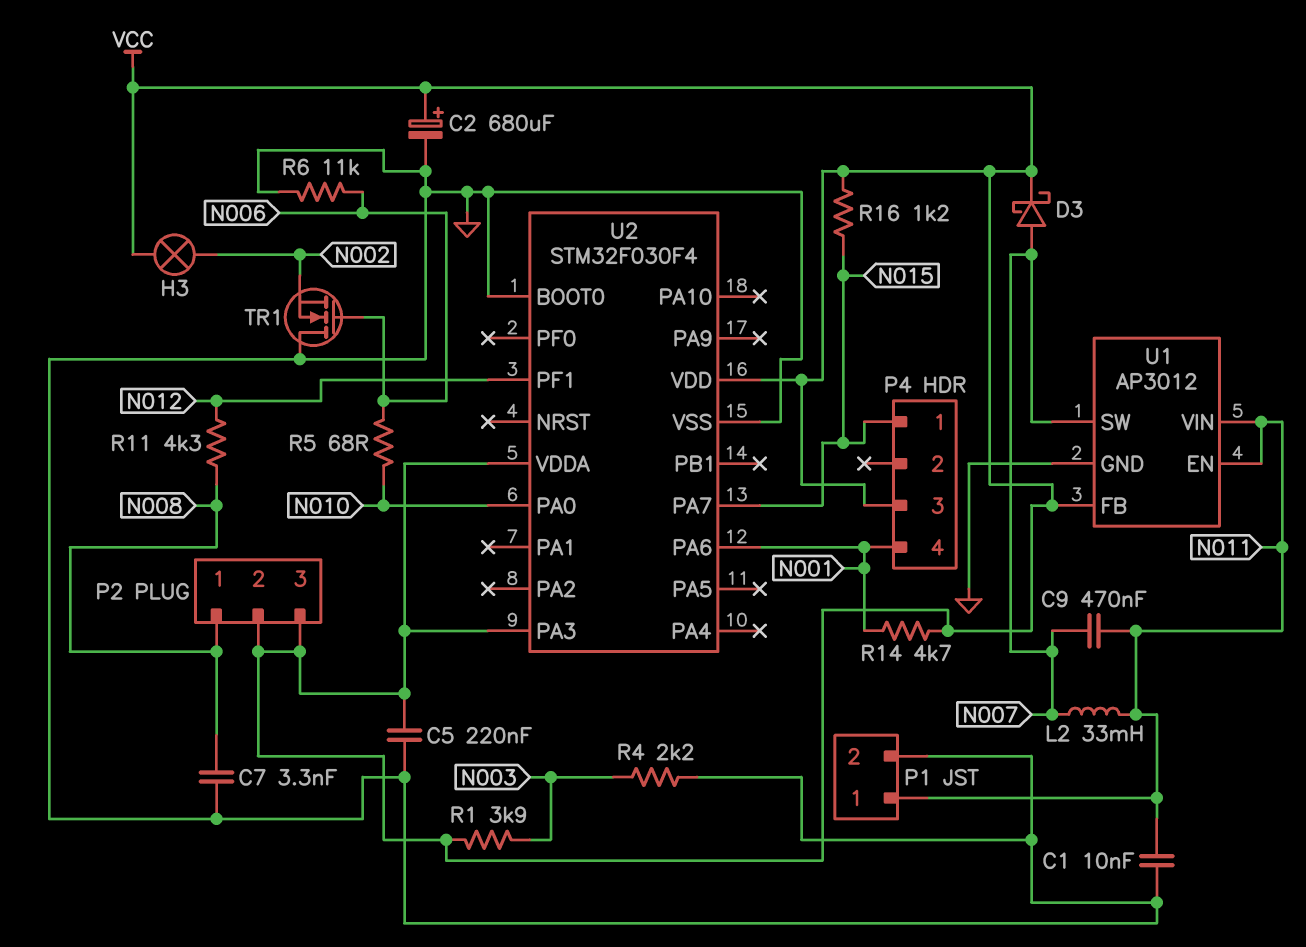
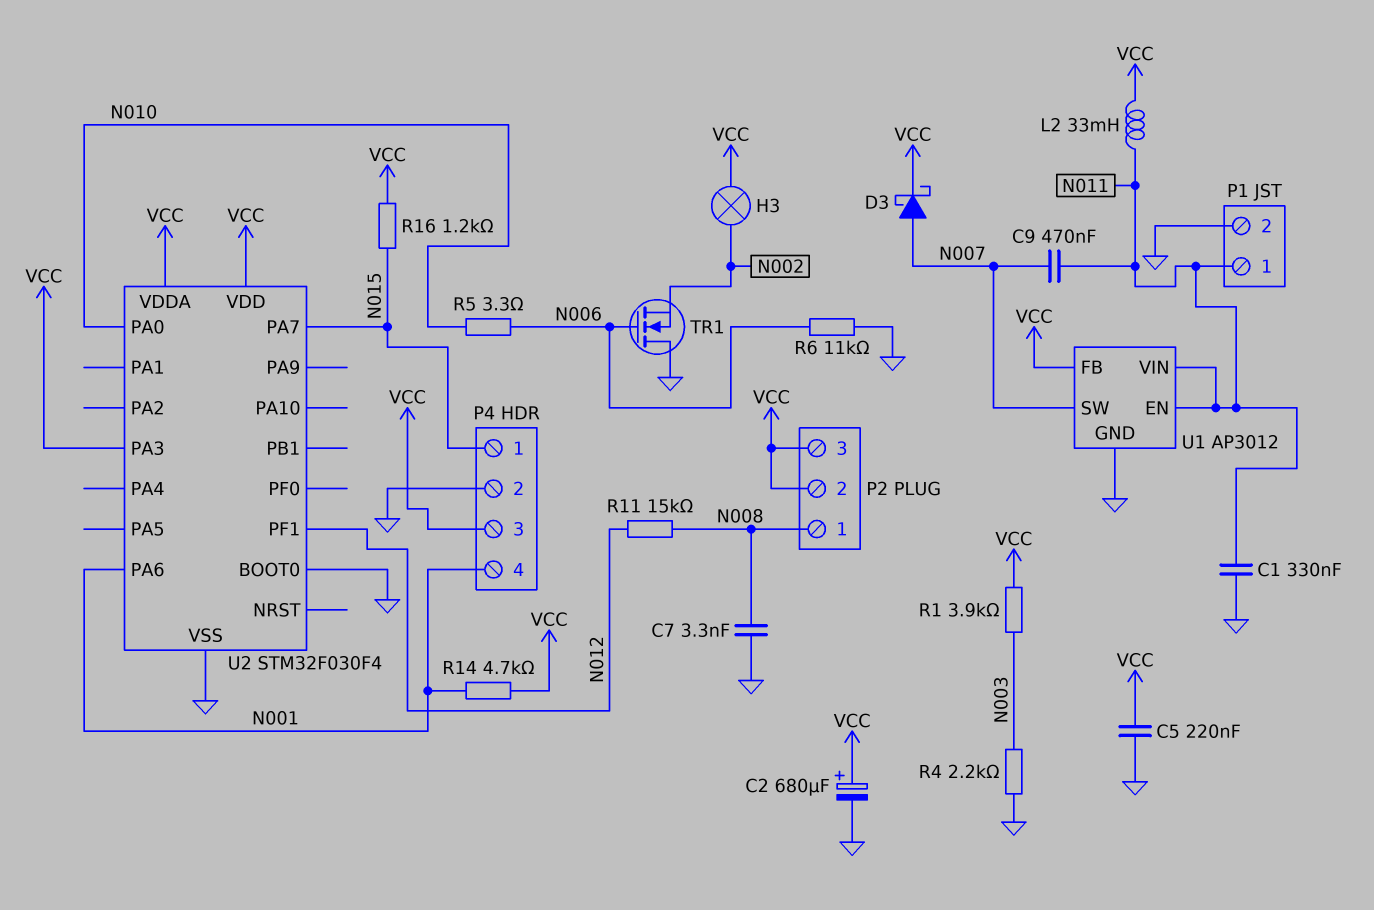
C1: 10nF (GND, N011) -> 330nF (GND, N011)
L2: 33mH (N007, N011) -> 33mH (N011, VCC)
P4 pin 2: none -> GND
R5: 68 (N006, N010) -> 3.3 (N006, N010)
R11: 4.3k (N008, N012) -> 15k (N008, N012)

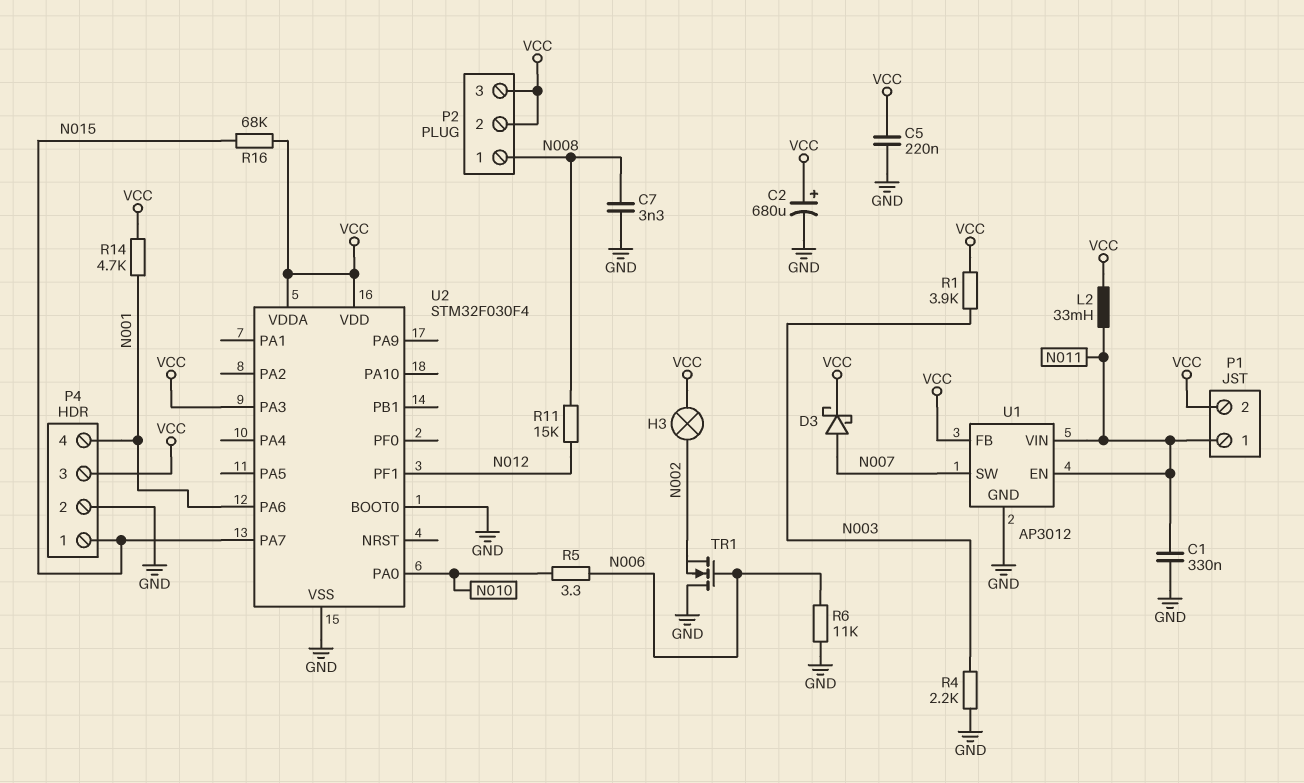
C9: 470nF (N007, N011) -> none
P1 pin 2: GND -> VCC
R16: 1.2k (N015, VCC) -> 68k (N015, VCC)

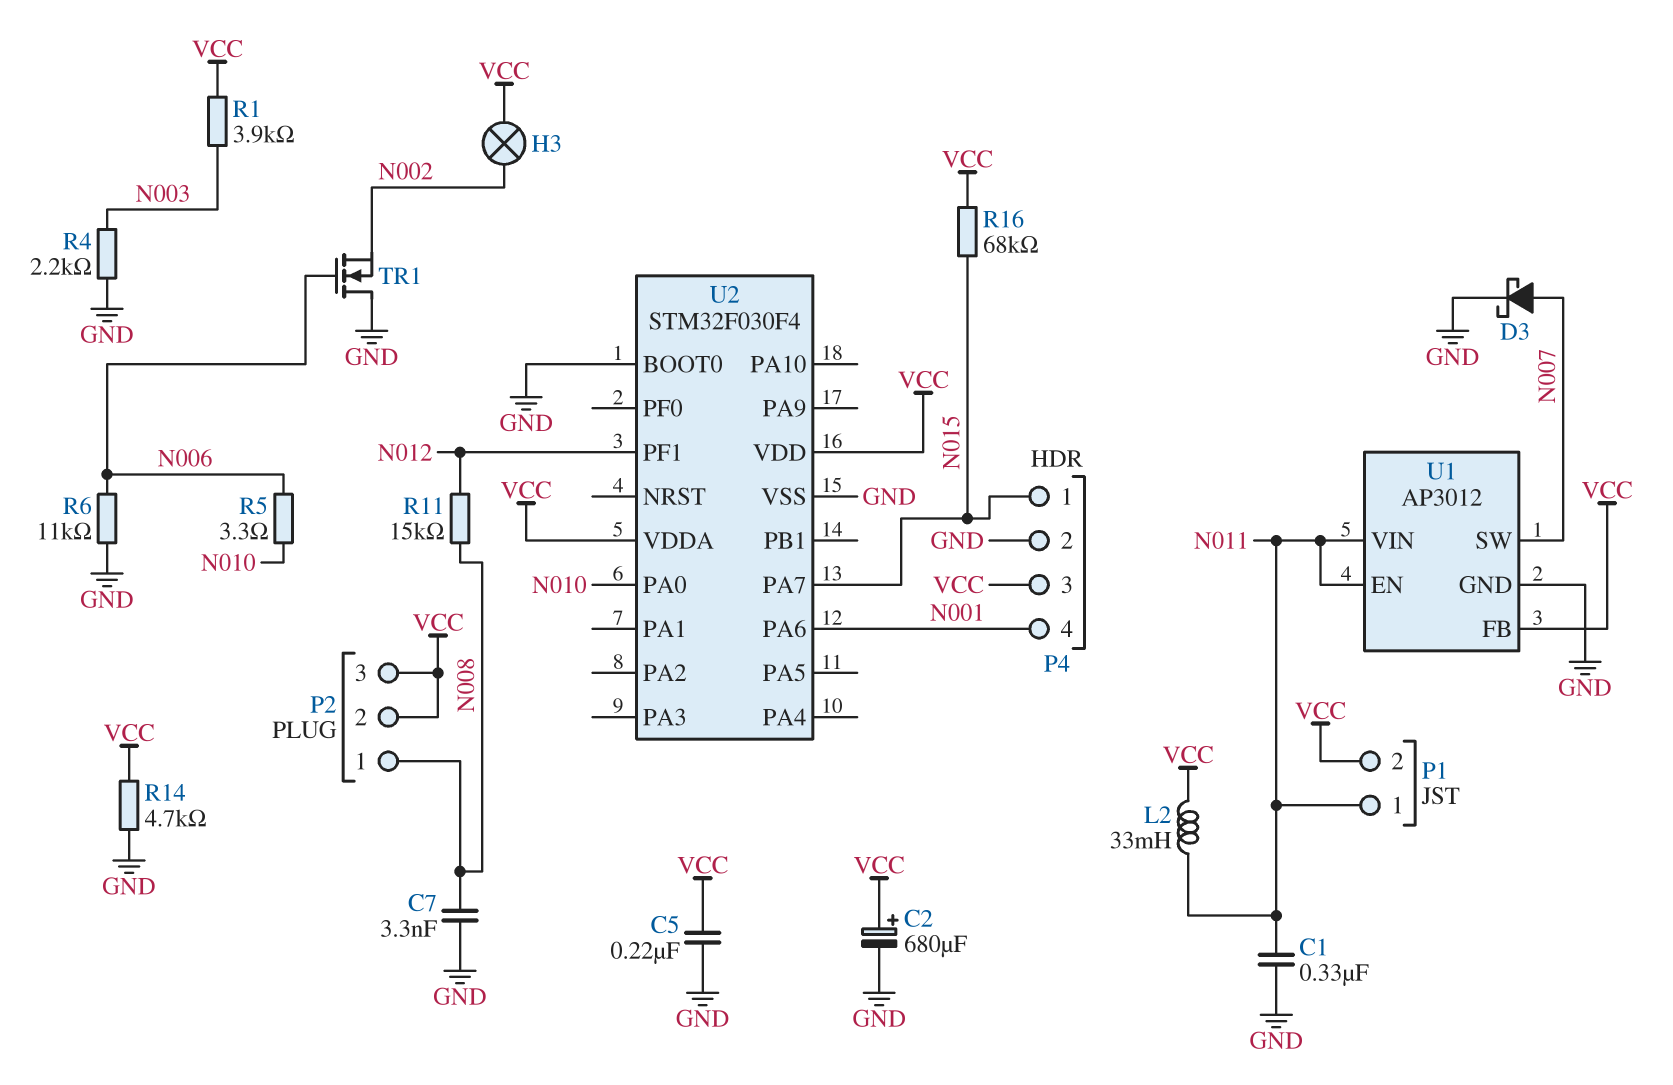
D3: schottky (A N007, K VCC) -> schottky (A N007, K GND)
R14: 4.7k (N001, VCC) -> 4.7k (GND, VCC)
U2 pin PA3: VCC -> none

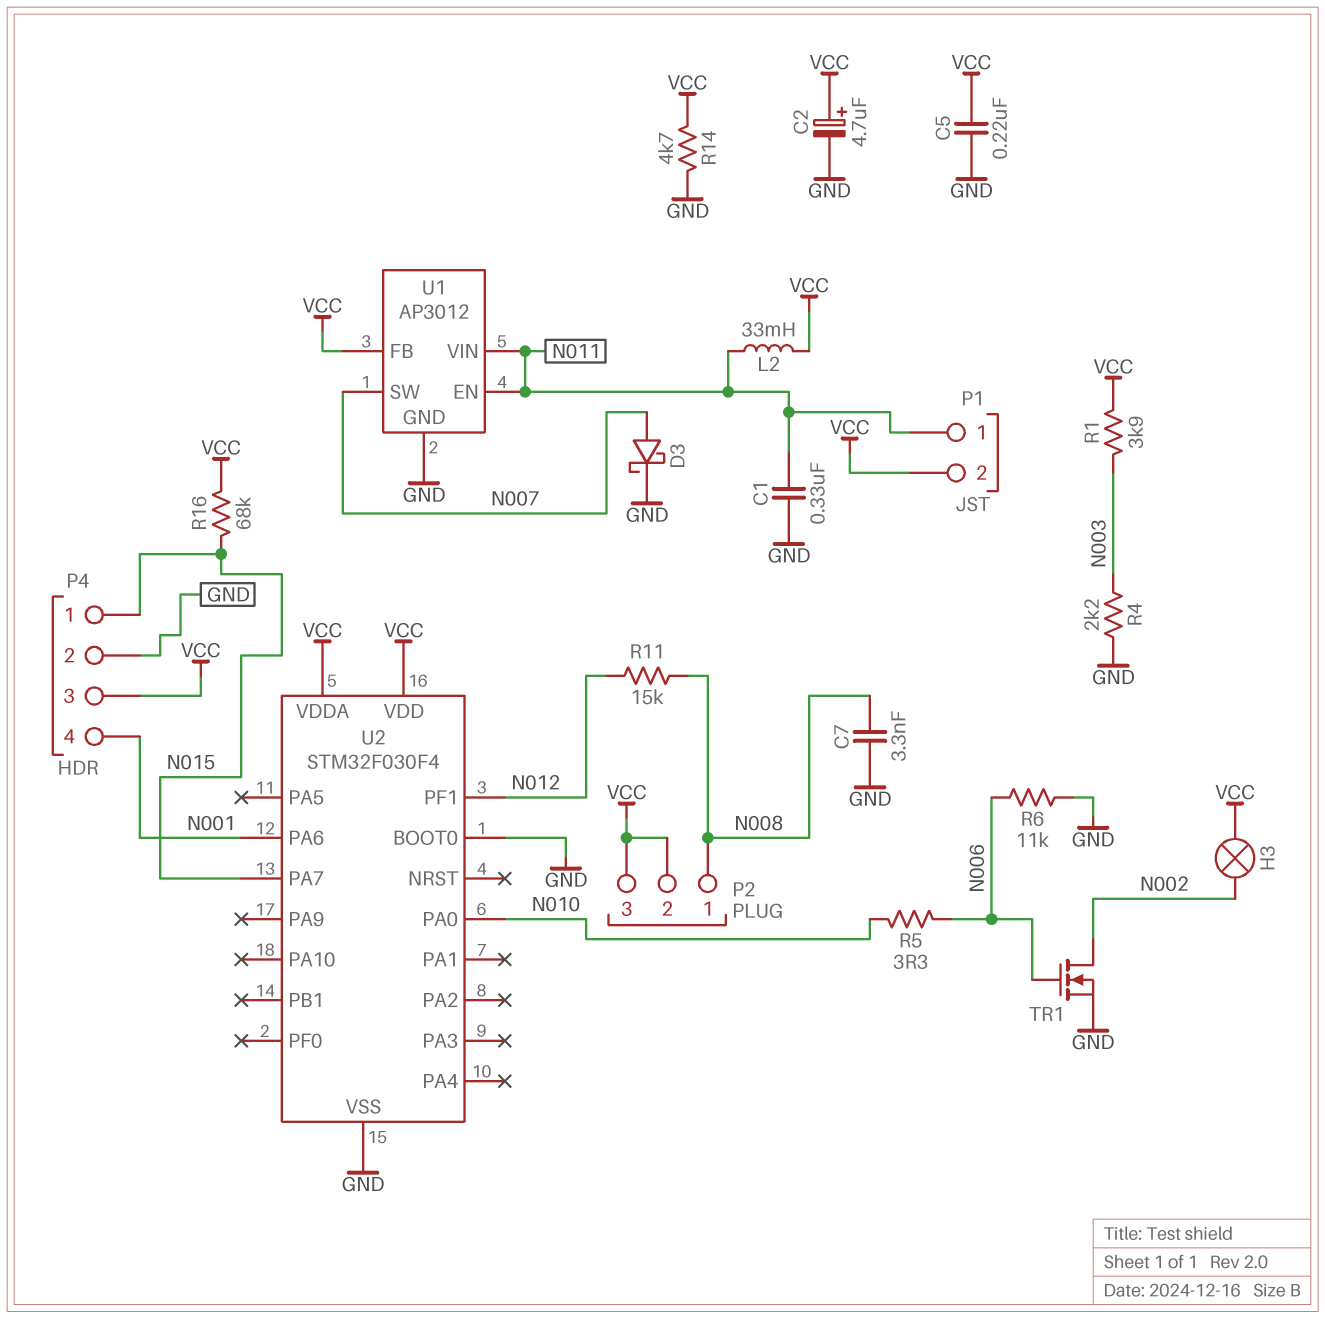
C2: 680uF (plus VCC, minus GND) -> 4.7uF (plus VCC, minus GND)
TR1: NMOS (G N006, D GND, S N002) -> NMOS (G N006, D N002, S GND)

